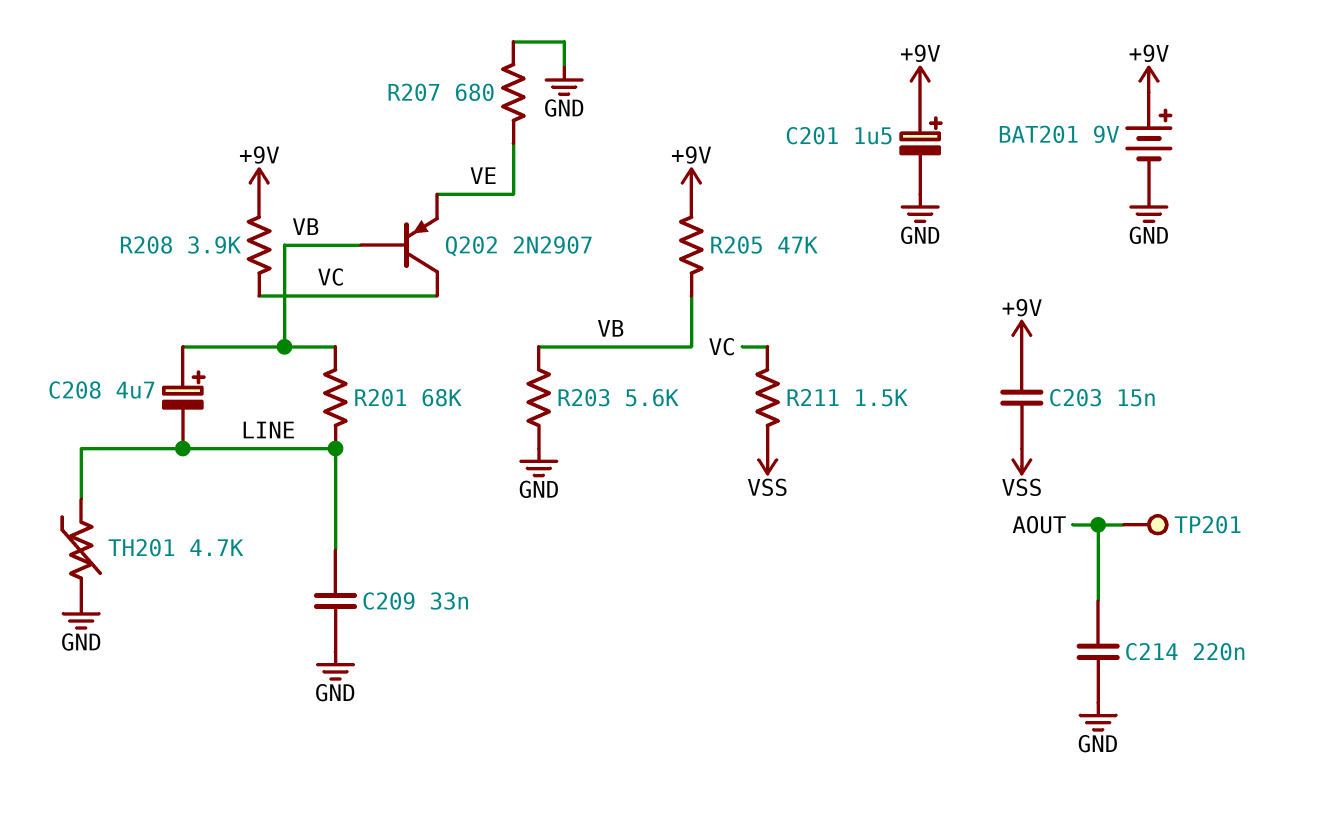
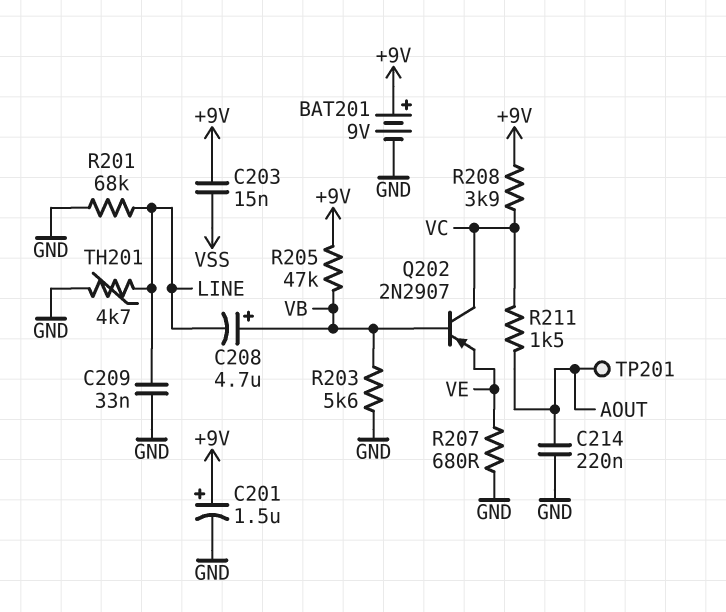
R201: 68k (LINE, VB) -> 68k (GND, LINE)
R211: 1.5k (VC, VSS) -> 1.5k (AOUT, VC)

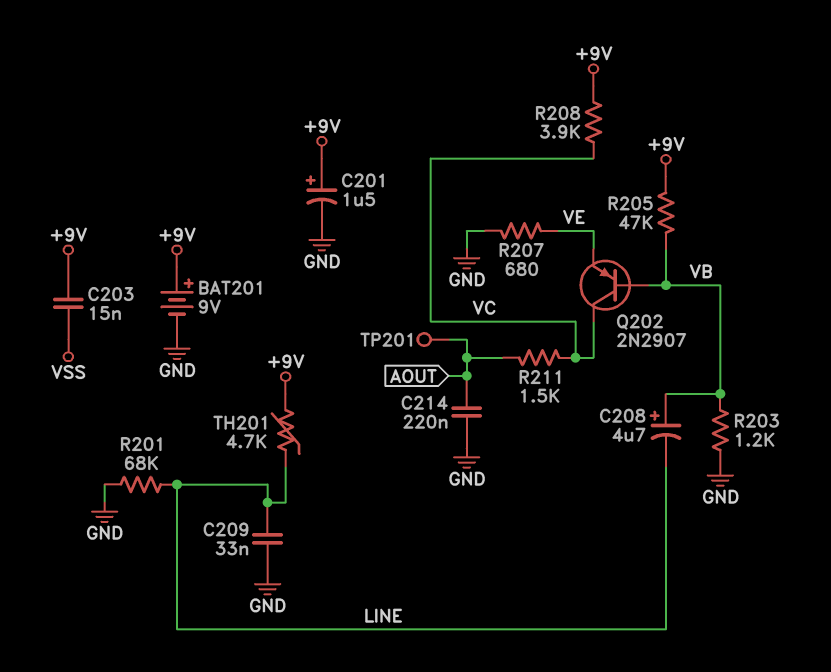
R203: 5.6k (GND, VB) -> 1.2k (GND, VB)
TH201: 4.7k (GND, LINE) -> 4.7k (+9V, LINE)

